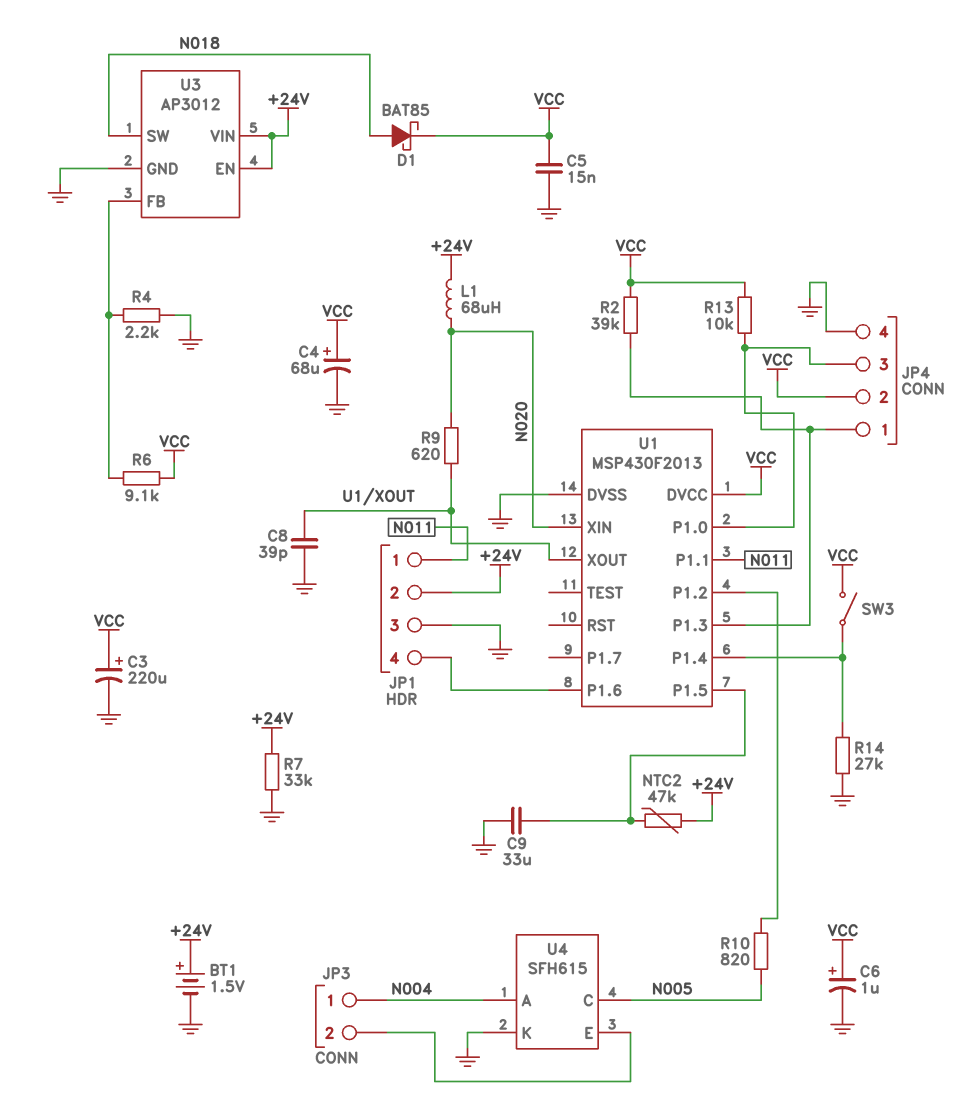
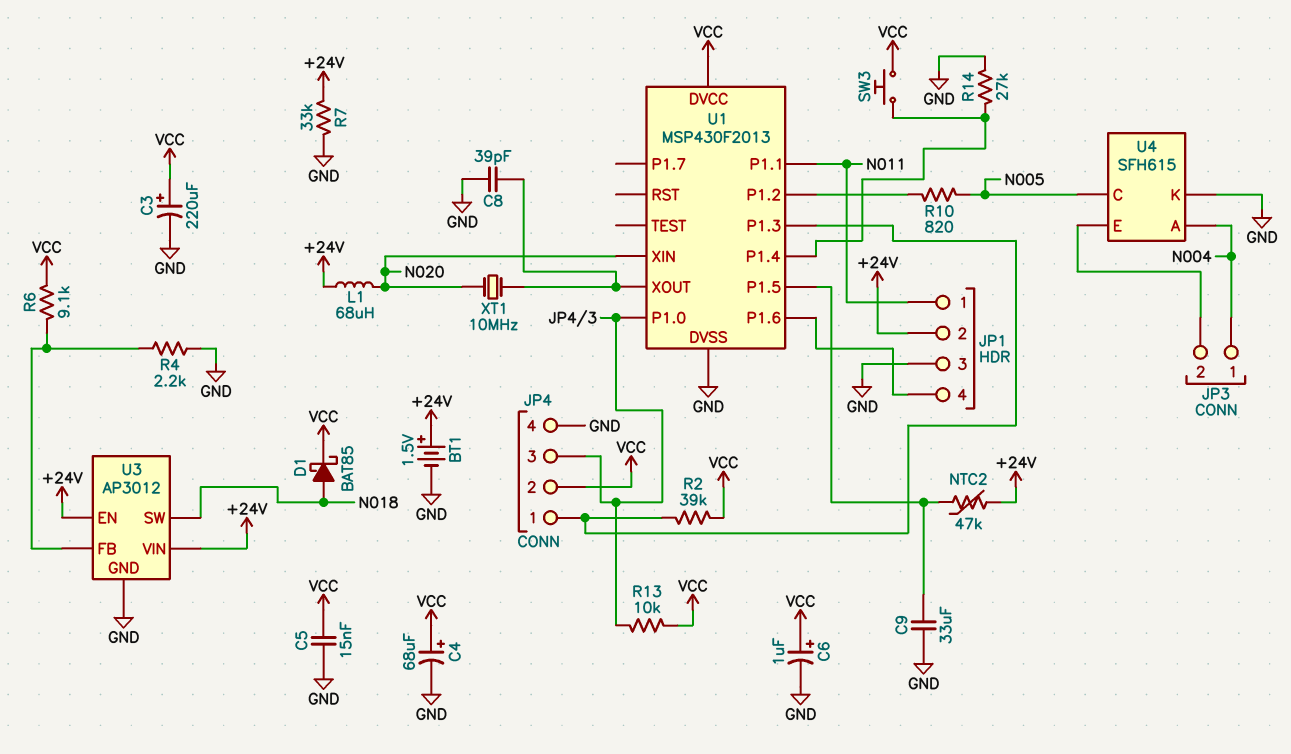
R9: 620 (N020, U1/XOUT) -> none
SW3: switch (U1/P1.4, VCC) -> button (U1/P1.4, VCC)
XT1: none -> 10MHz (N020, U1/XOUT)

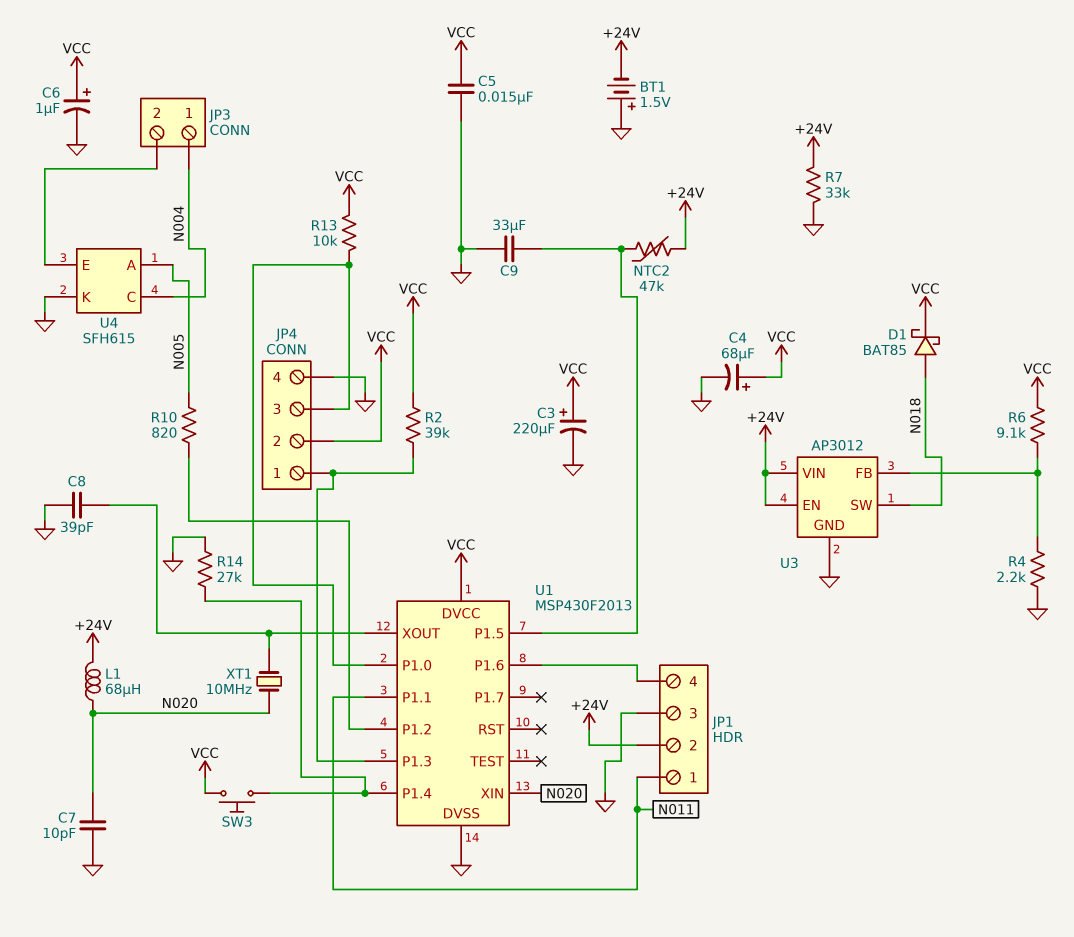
BT1: 1.5V (plus +24V, minus GND) -> 1.5V (plus GND, minus +24V)
C7: none -> 10pF (GND, N020)
U4 pin A: N004 -> N005
U4 pin C: N005 -> N004

